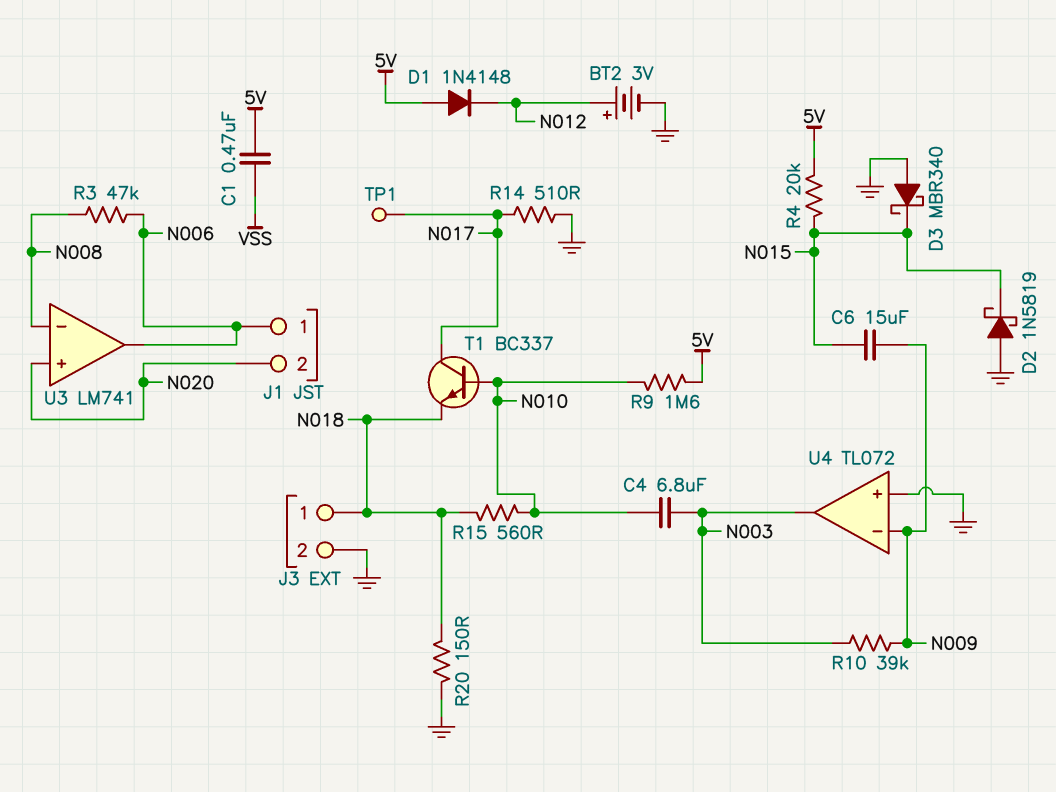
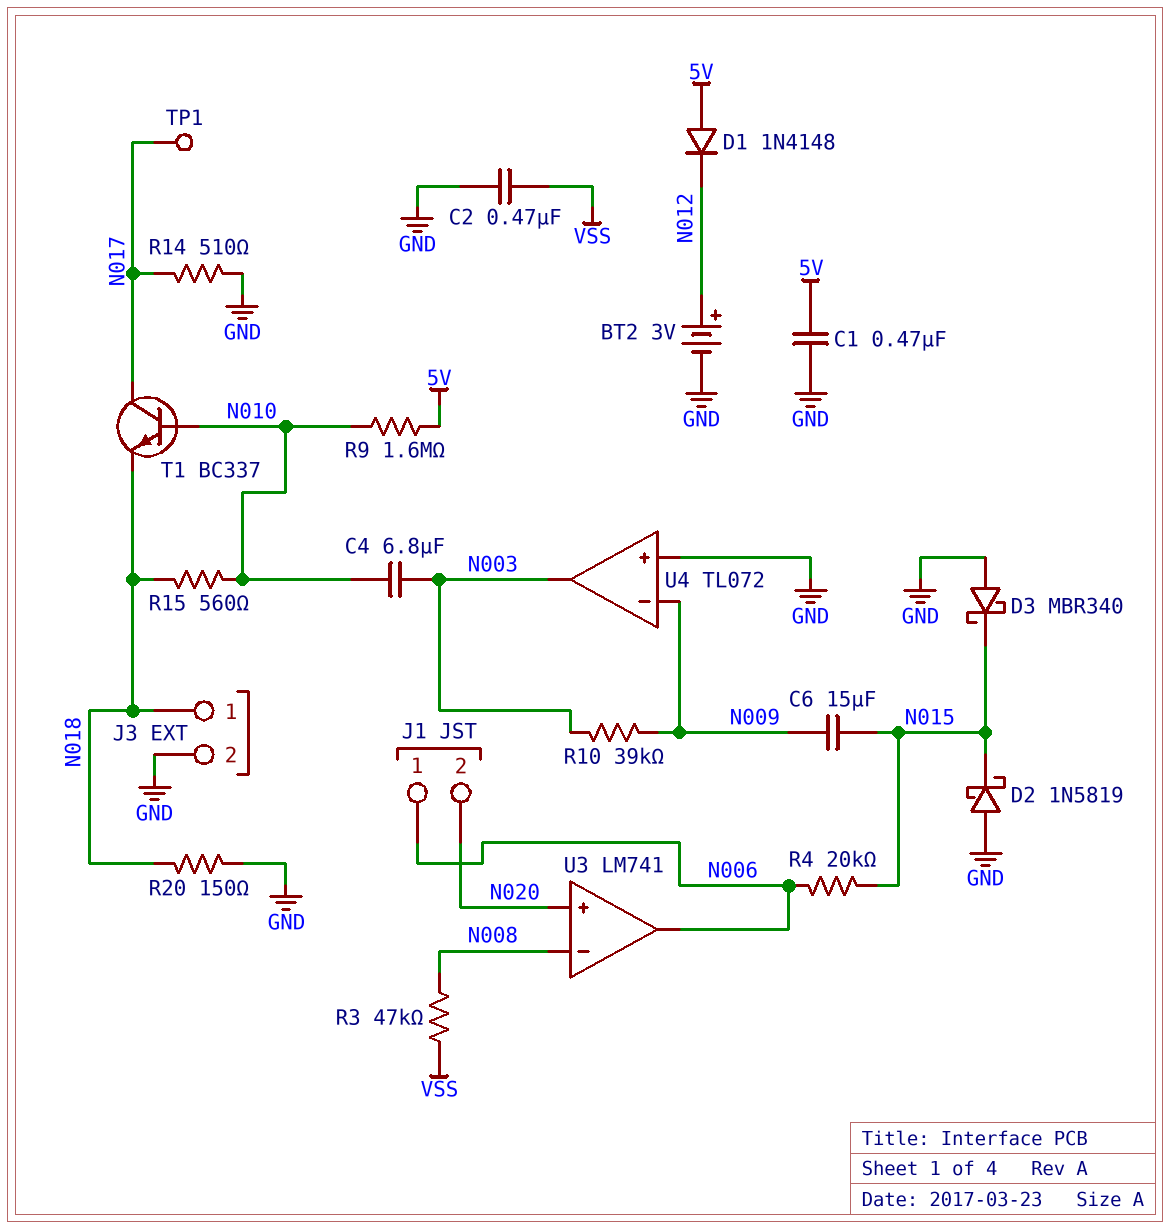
C1: 470nF (5V, VSS) -> 470nF (5V, GND)
C2: none -> 470nF (GND, VSS)
R3: 47k (N006, N008) -> 47k (N008, VSS)
R4: 20k (5V, N015) -> 20k (N006, N015)

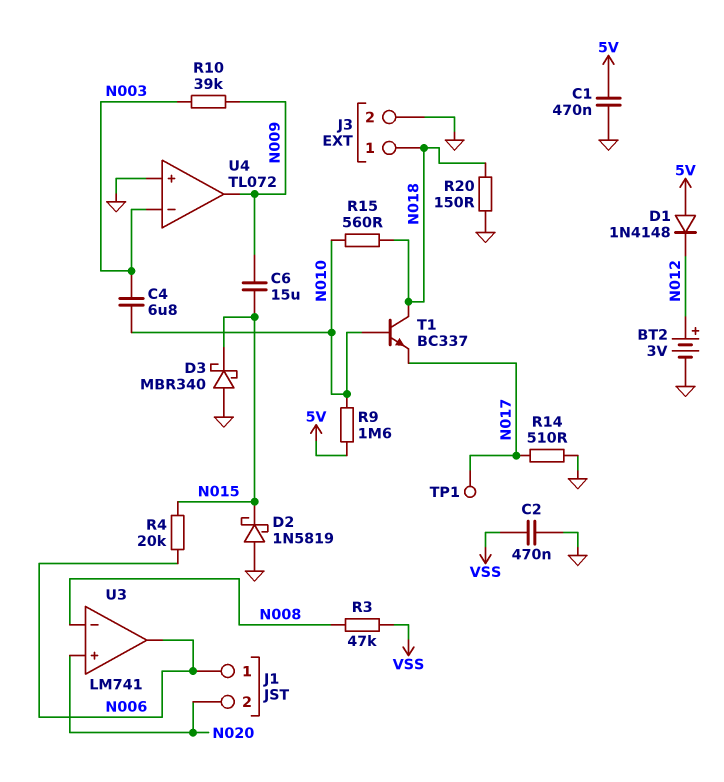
T1: NPN BC337 (B N010, C N017, E N018) -> NPN BC337 (B N010, C N018, E N017)
U4 pin in-: N009 -> N003
U4 pin out: N003 -> N009

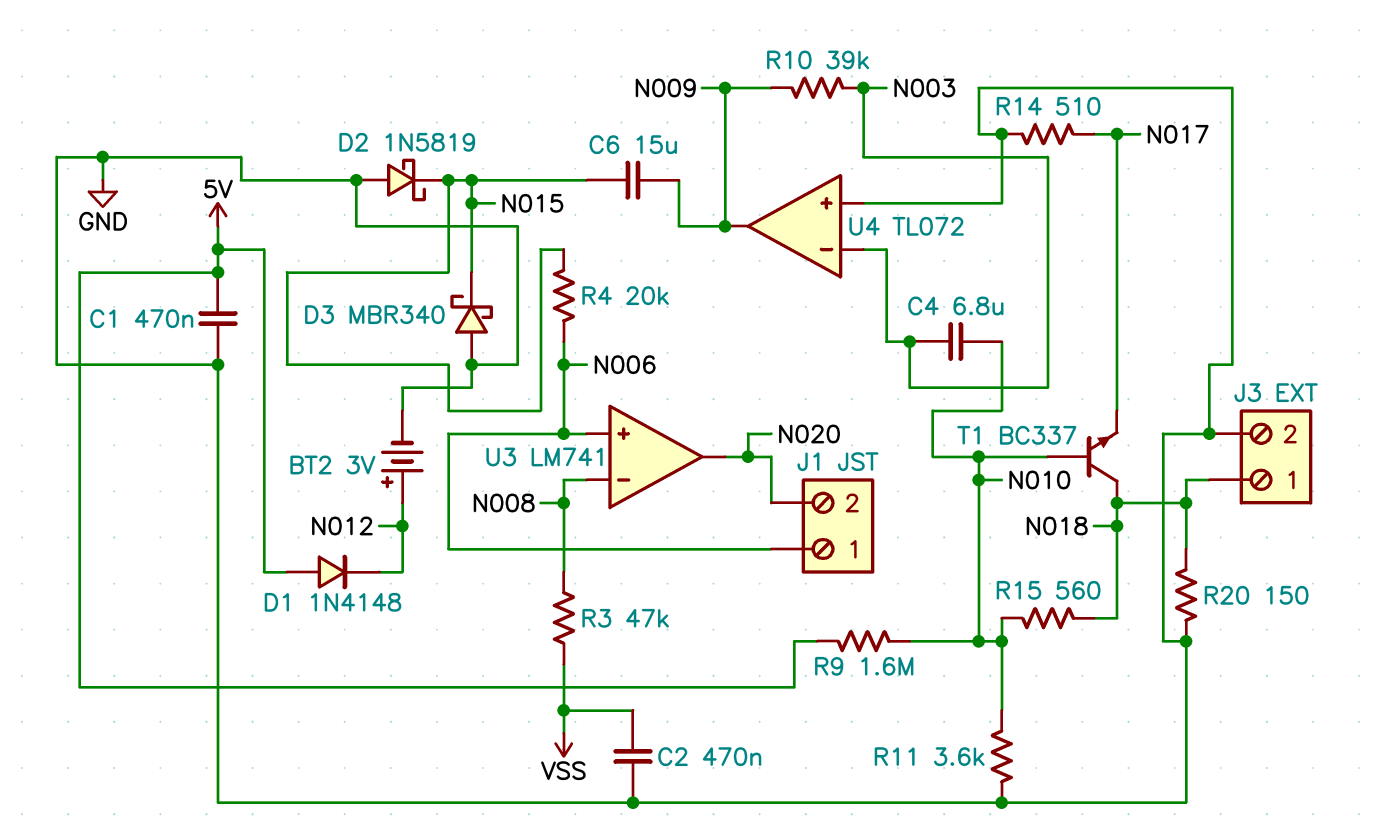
R11: none -> 3.6k (GND, N010)
TP1: test point (N017) -> none
U3 pin in+: N020 -> N006
U3 pin out: N006 -> N020

